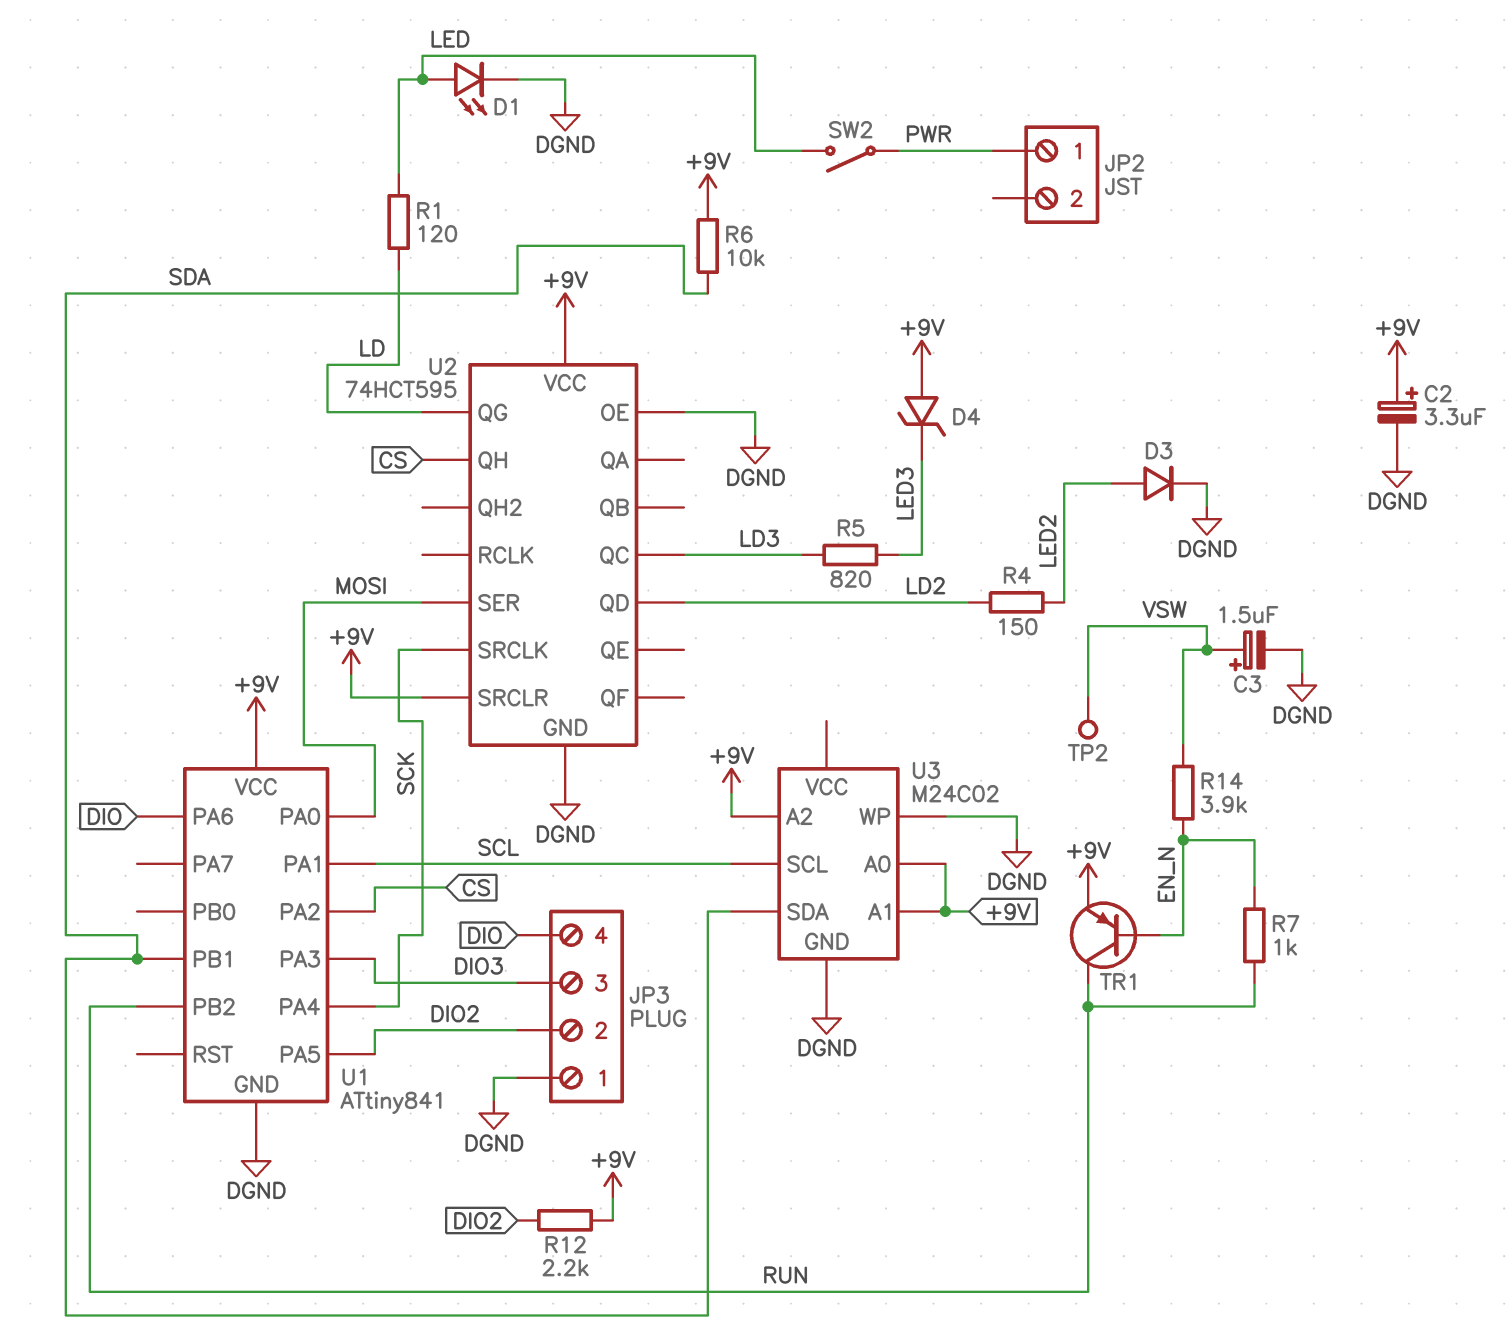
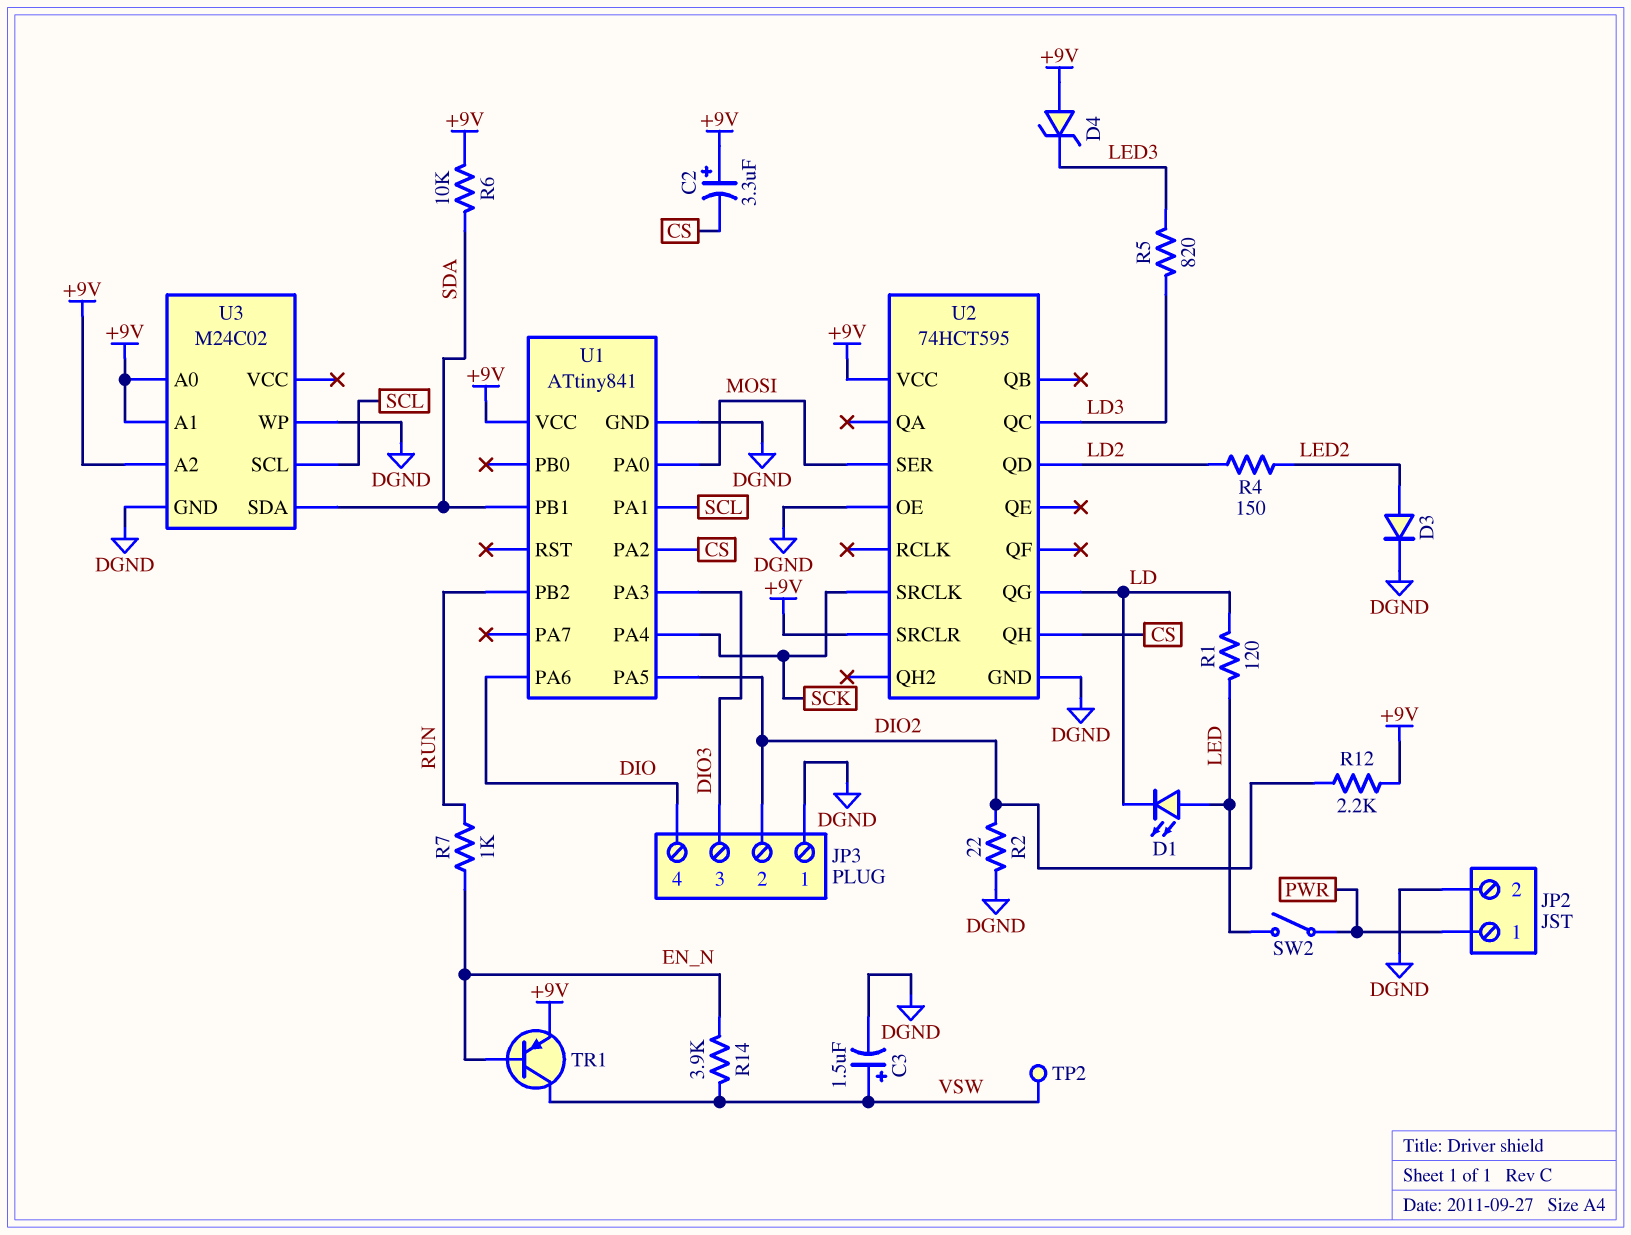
C2: 3.3uF (plus +9V, minus DGND) -> 3.3uF (plus +9V, minus CS)
D1: LED (A LED, K DGND) -> LED (A LED, K LD)
JP2 pin 2: none -> DGND
R2: none -> 22 (DGND, DIO2)
TR1: PNP (B EN_N, C RUN, E +9V) -> PNP (B EN_N, C VSW, E +9V)

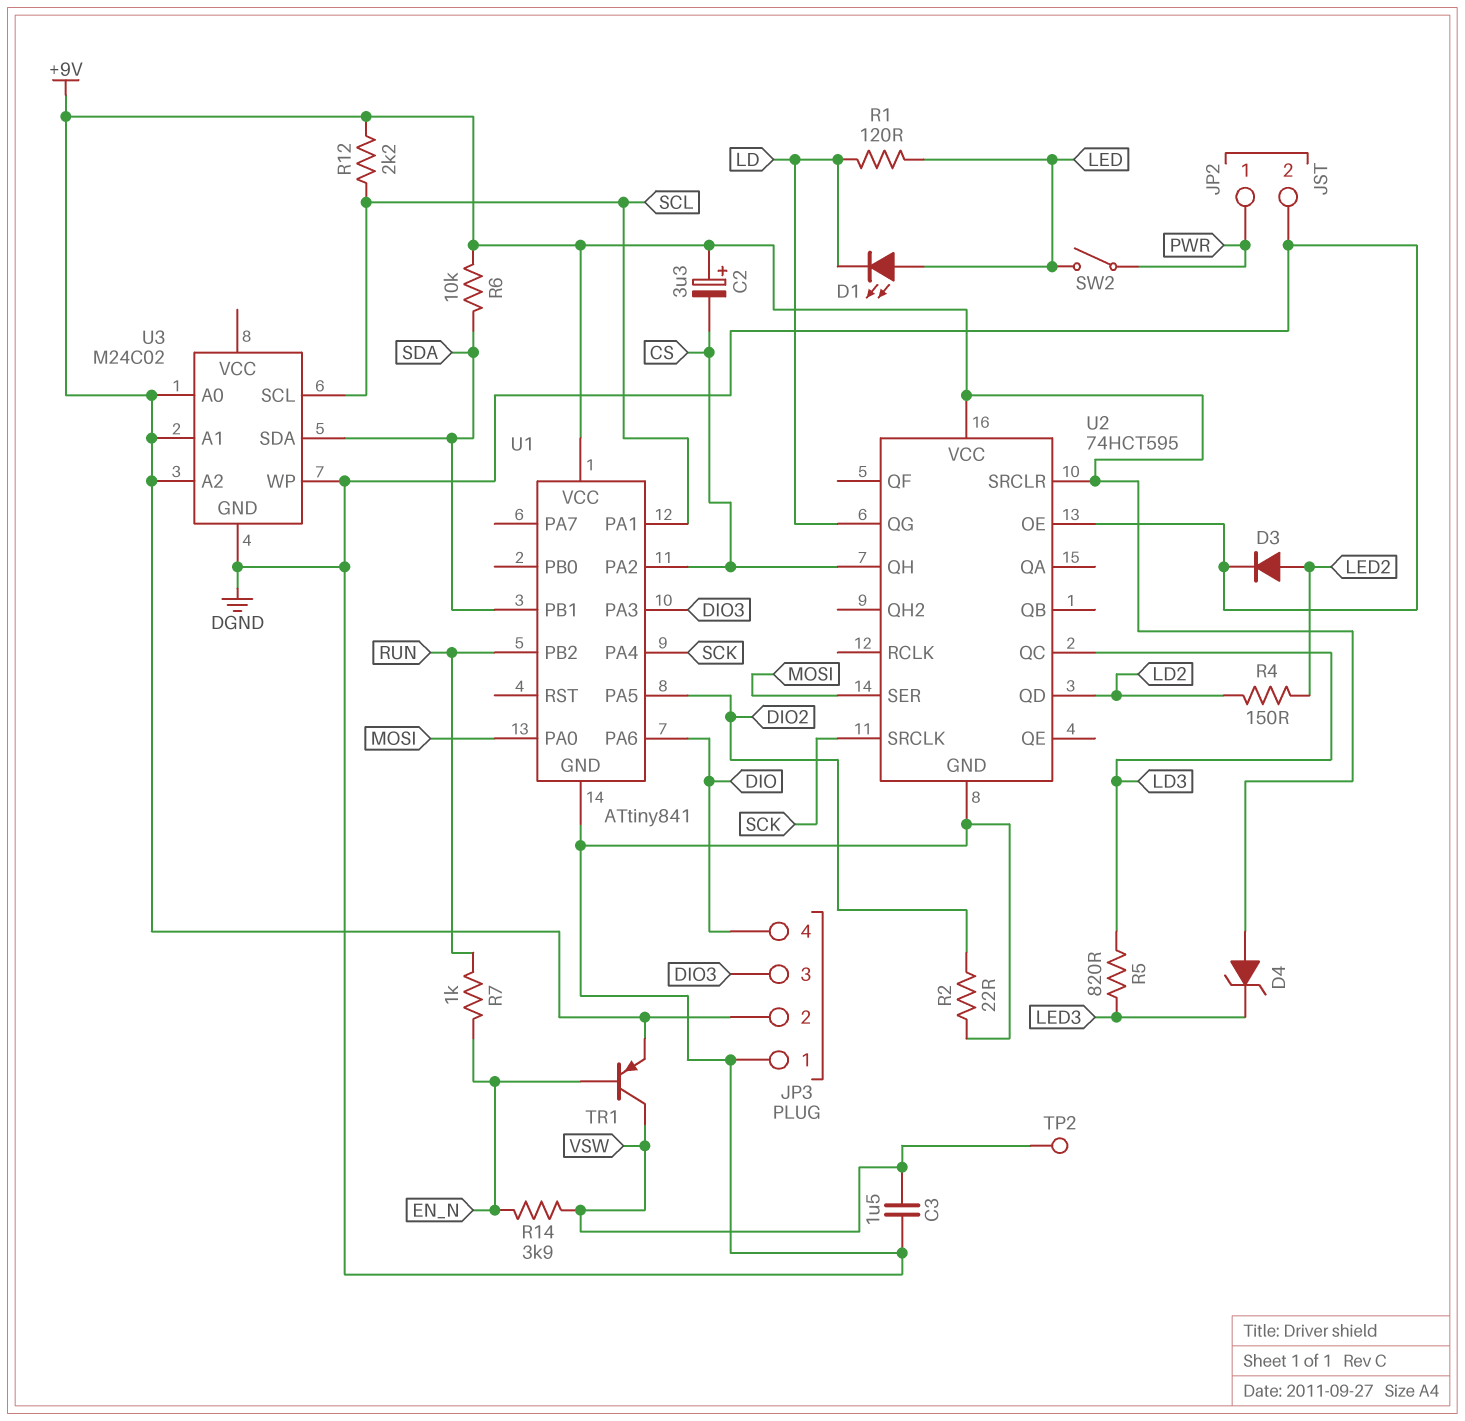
C3: 1.5uF (plus VSW, minus DGND) -> 1.5uF (DGND, VSW)
JP3 pin 2: DIO2 -> +9V
R12: 2.2k (+9V, DIO2) -> 2.2k (+9V, SCL)

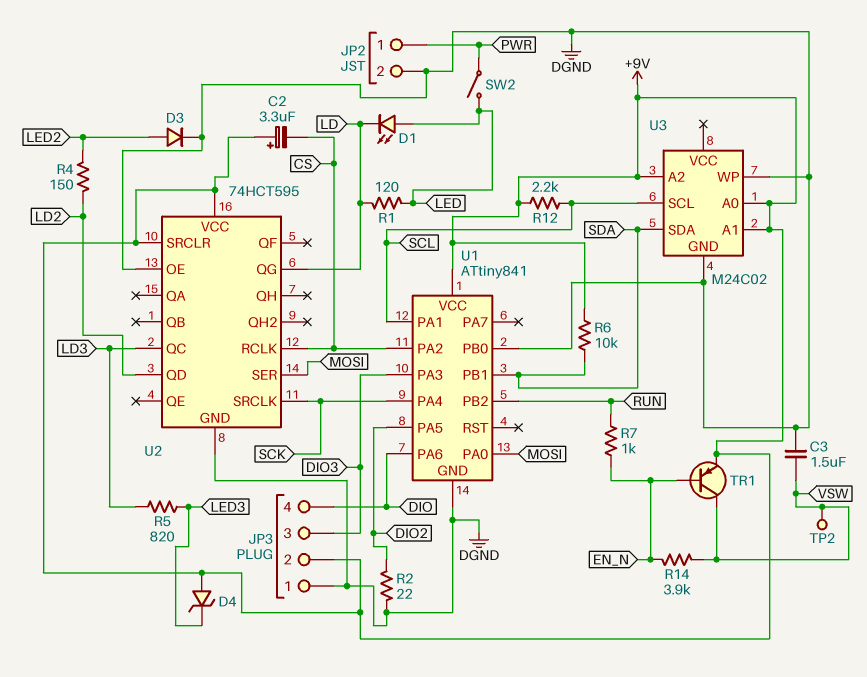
U1 pin PB0: none -> DGND
U2 pin QH: CS -> none
U2 pin RCLK: none -> CS

